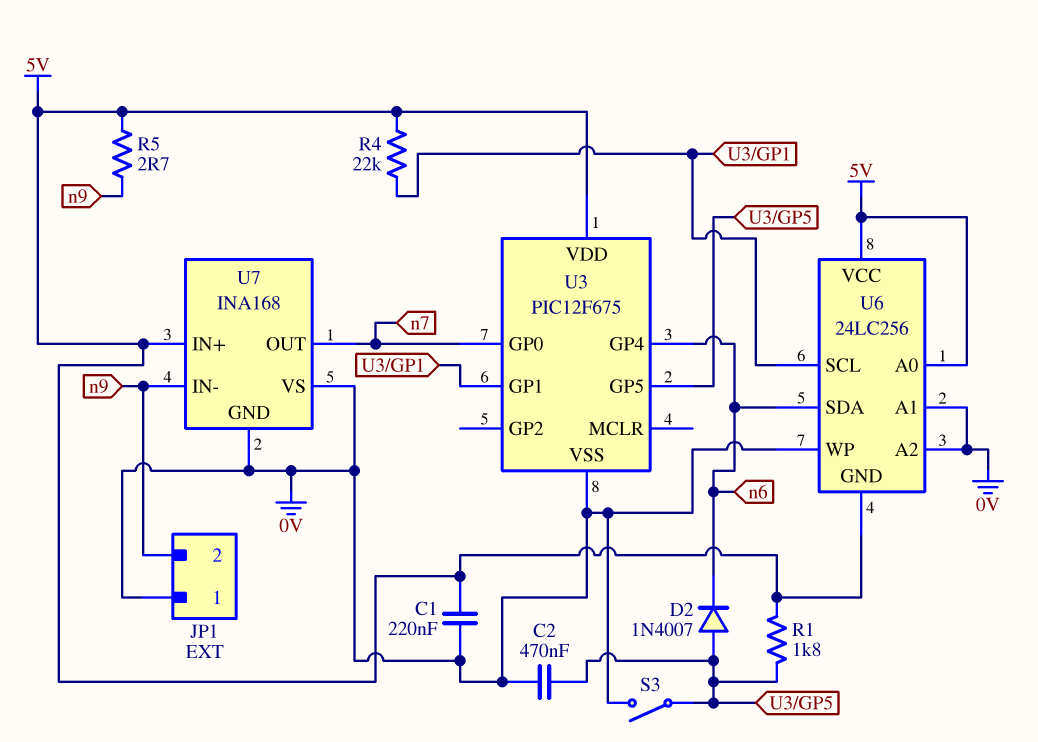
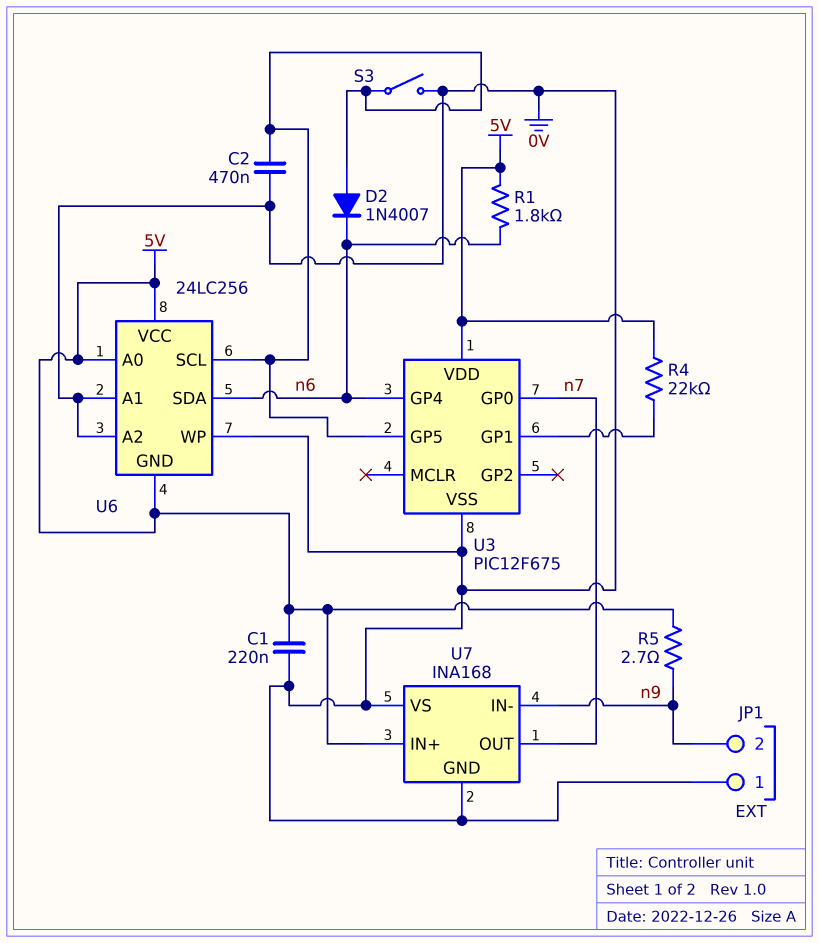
R1: 1.8k (5V, U3/GP5) -> 1.8k (5V, n6)
U6 pin SCL: U3/GP1 -> U3/GP5

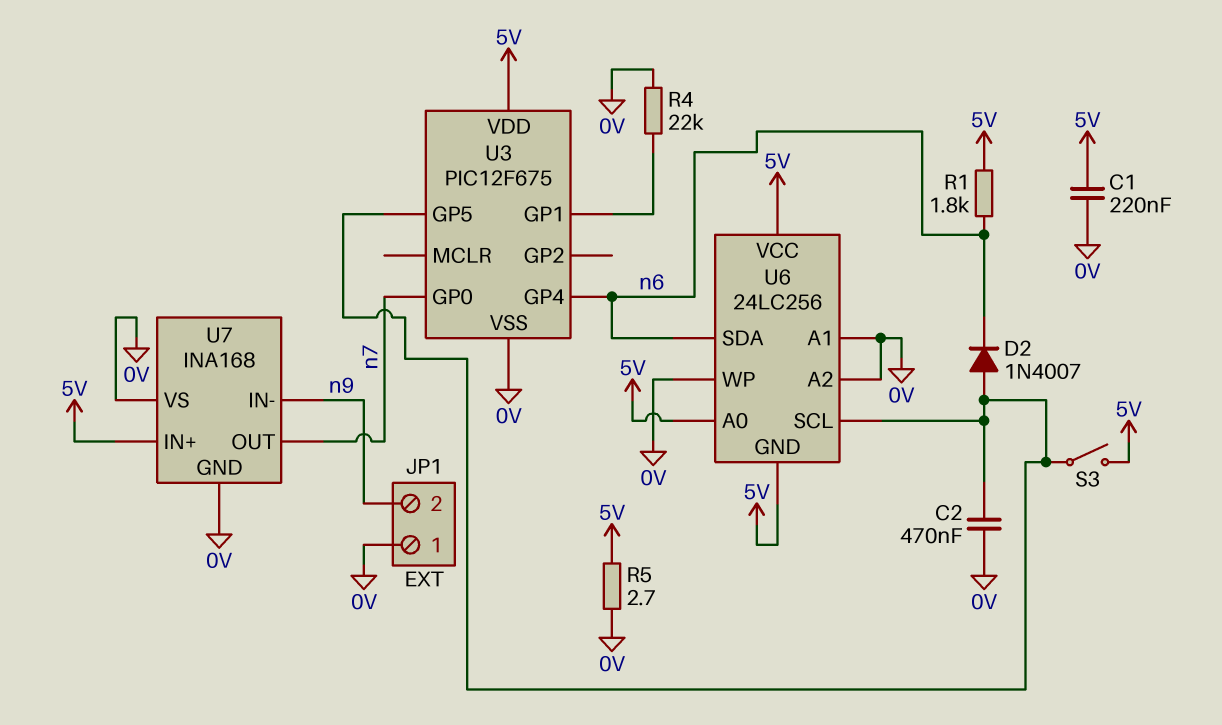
R4: 22k (5V, U3/GP1) -> 22k (0V, U3/GP1)
R5: 2.7 (5V, n9) -> 2.7 (0V, 5V)
S3: switch (0V, U3/GP5) -> switch (5V, U3/GP5)

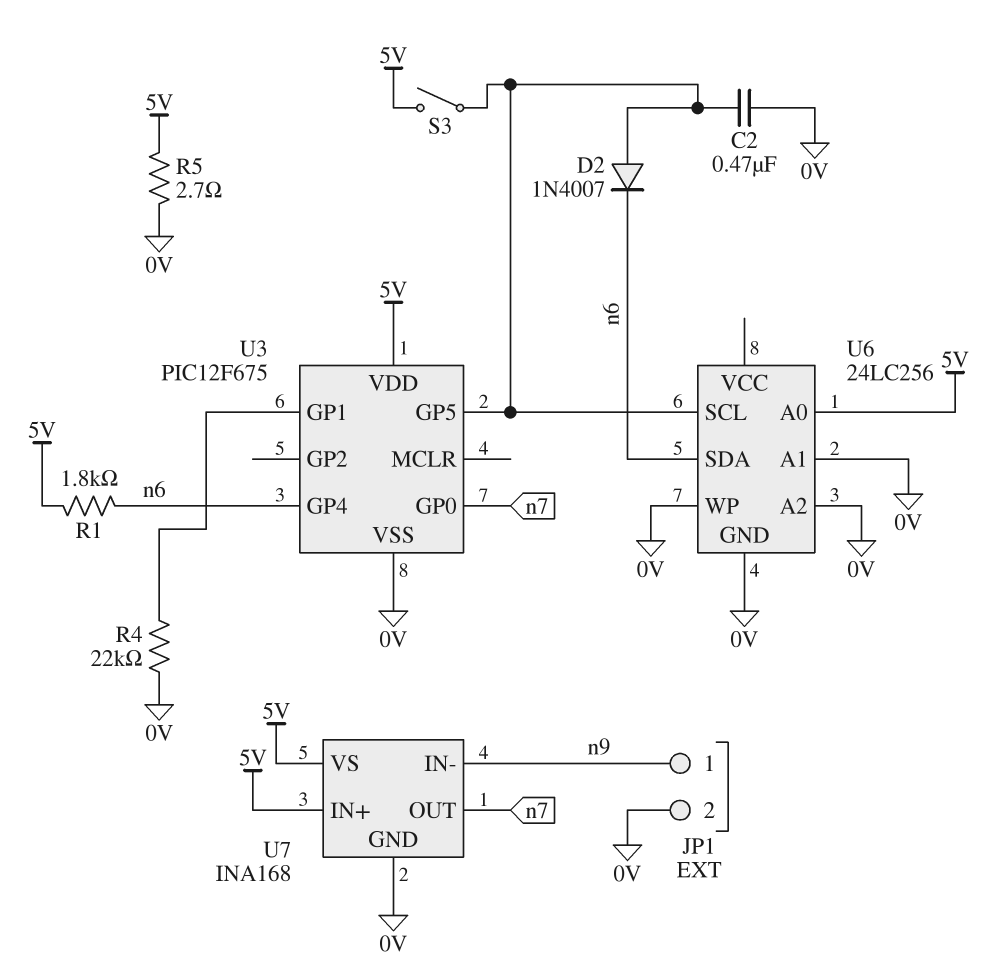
C1: 220nF (0V, 5V) -> none
JP1 pin 1: 0V -> n9
JP1 pin 2: n9 -> 0V
U6 pin GND: 5V -> 0V
U6 pin VCC: 5V -> none
U7 pin VS: 0V -> 5V

